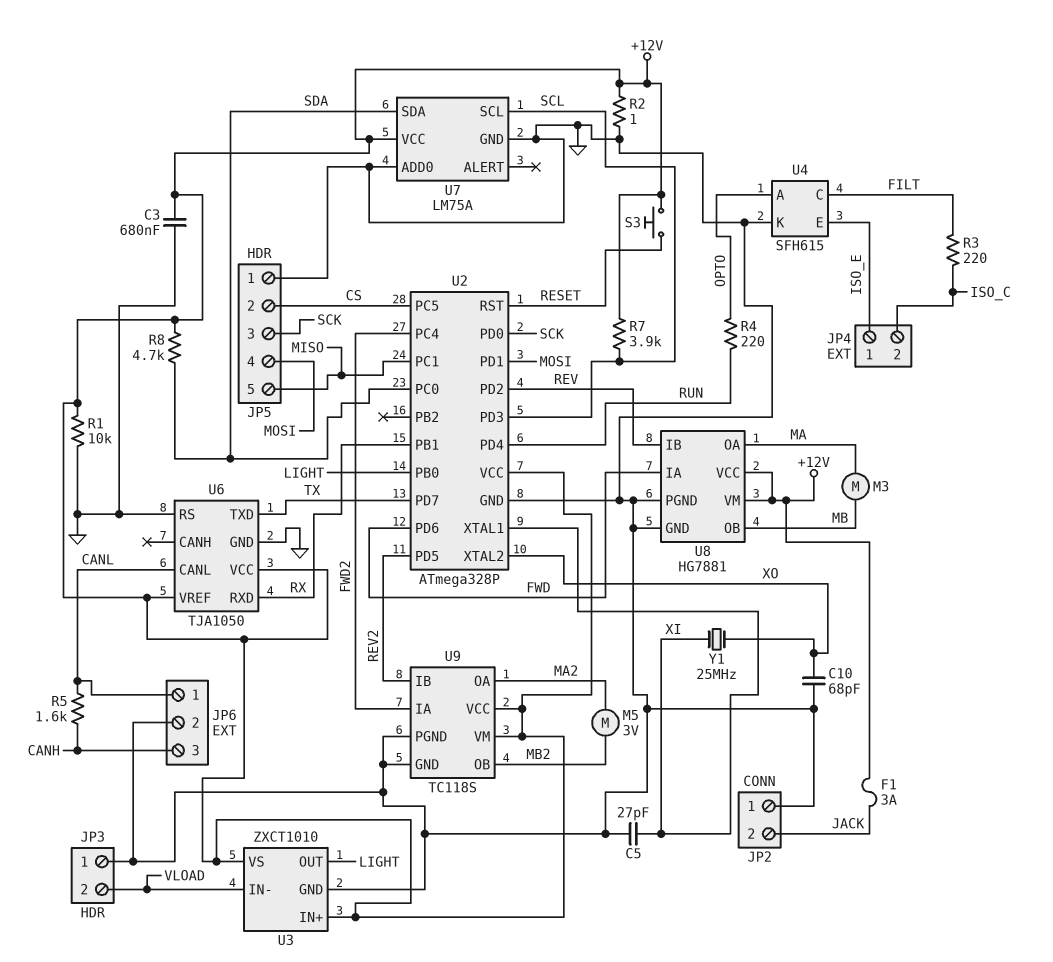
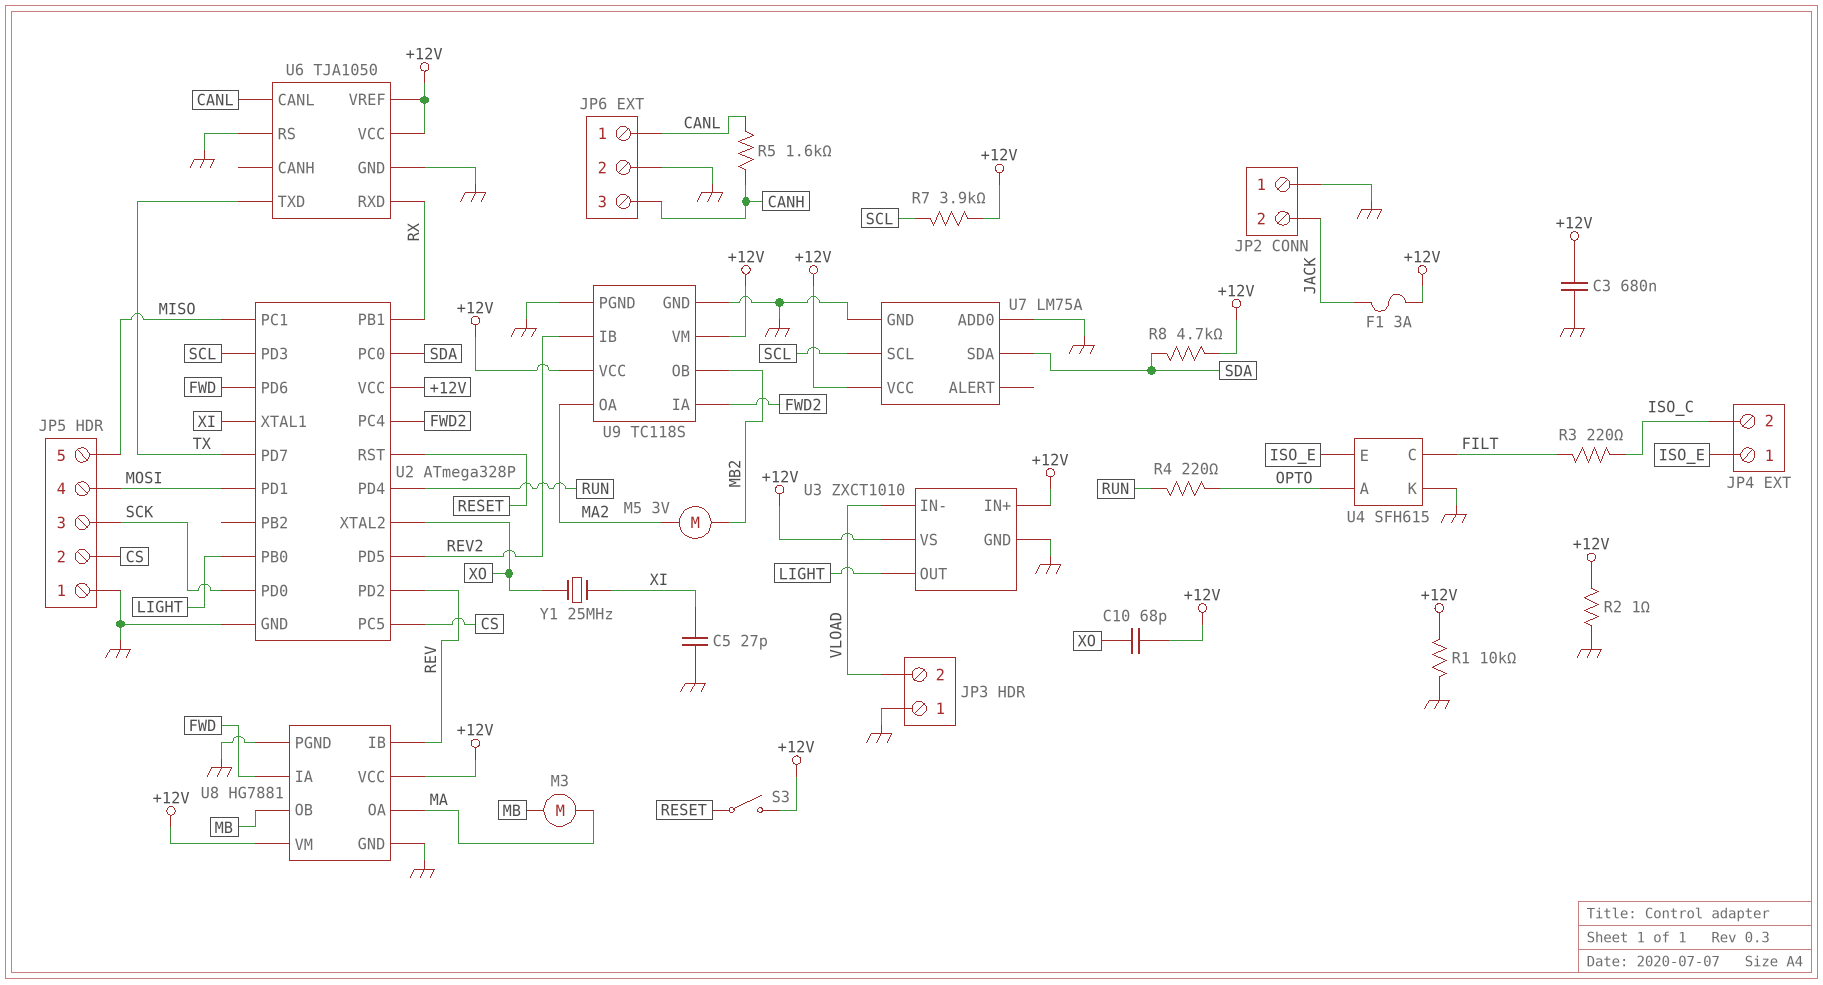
C10: 68pF (GND, XO) -> 68pF (+12V, XO)
S3: button (+12V, RESET) -> switch (+12V, RESET)

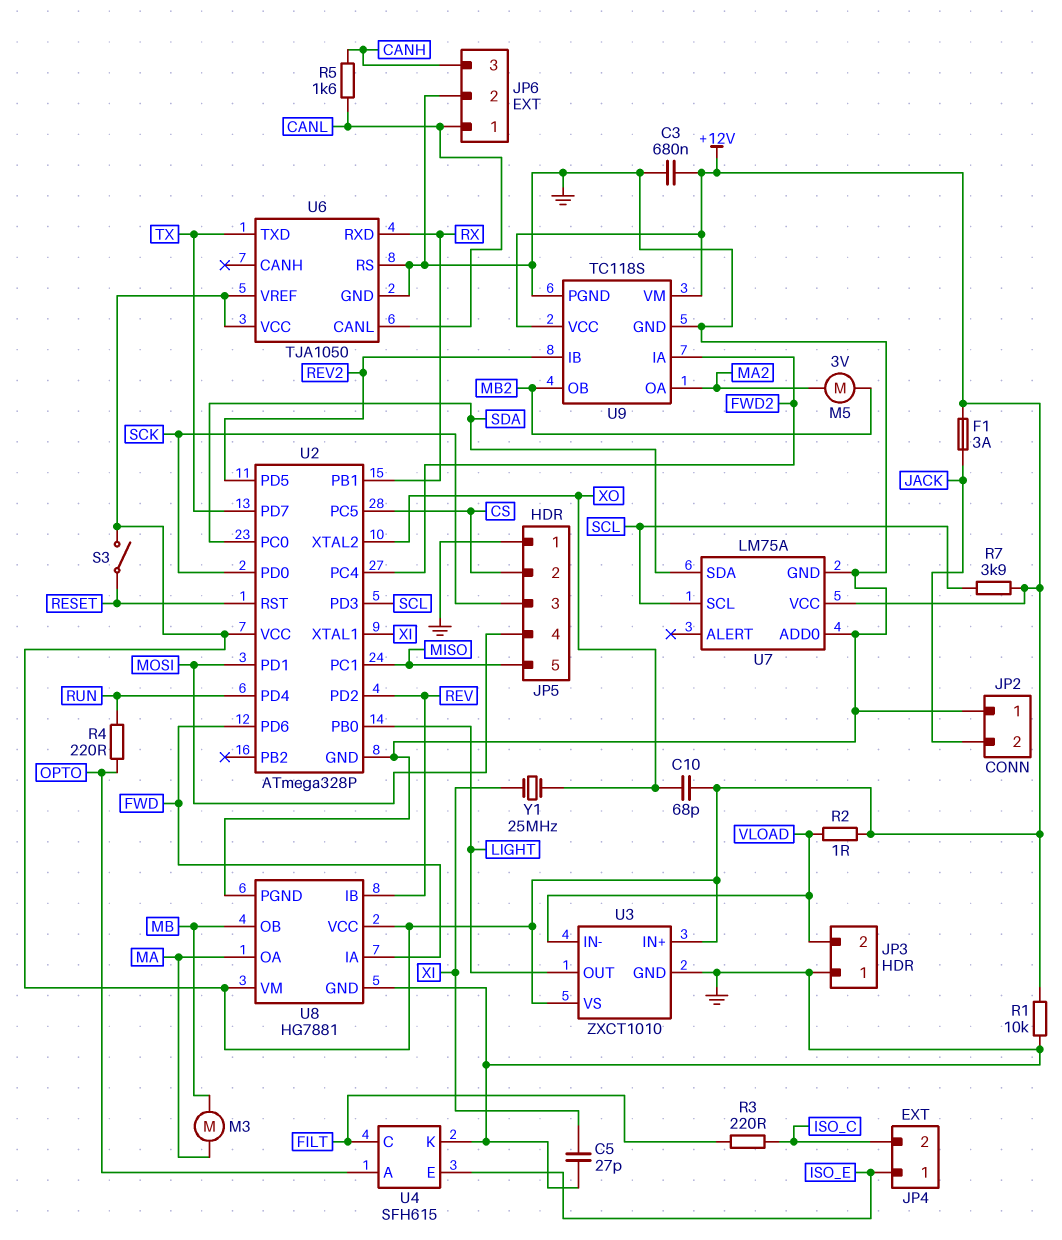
R2: 1 (+12V, GND) -> 1 (+12V, VLOAD)
R8: 4.7k (+12V, SDA) -> none

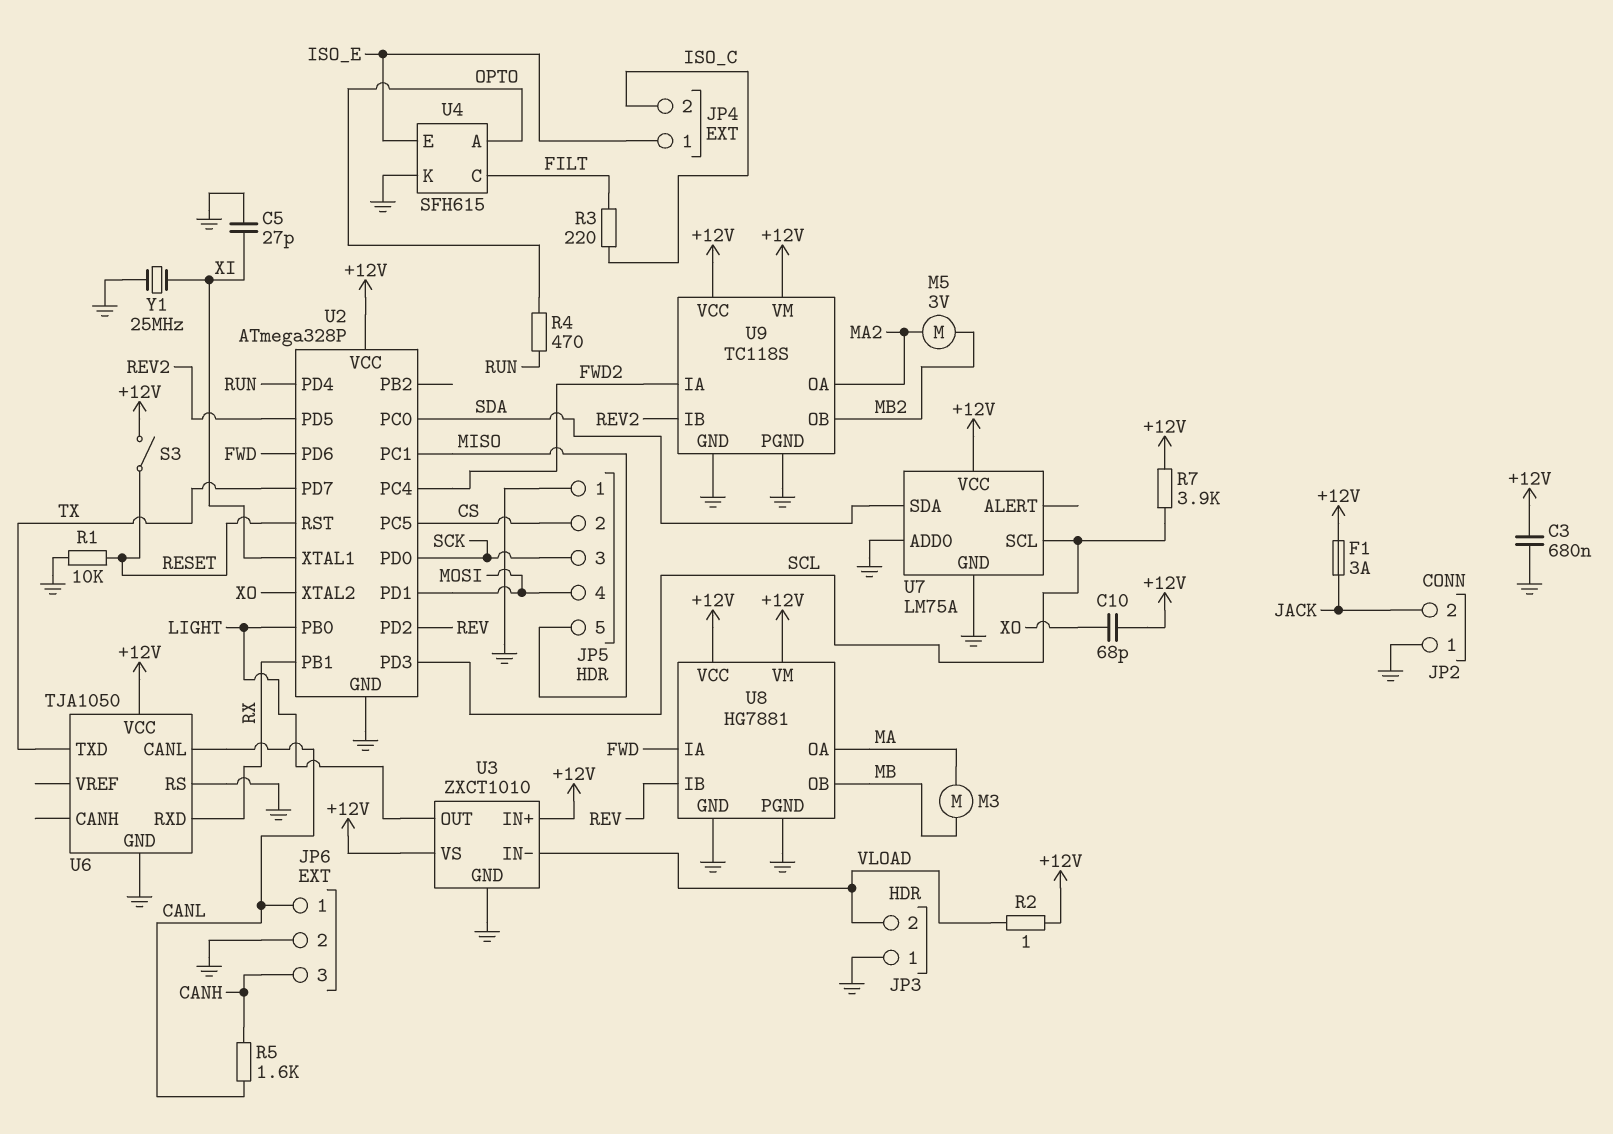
R1: 10k (+12V, GND) -> 10k (GND, RESET)
R4: 220 (OPTO, RUN) -> 470 (OPTO, RUN)
U6 pin VREF: +12V -> none
Y1: 25MHz (XI, XO) -> 25MHz (GND, XI)

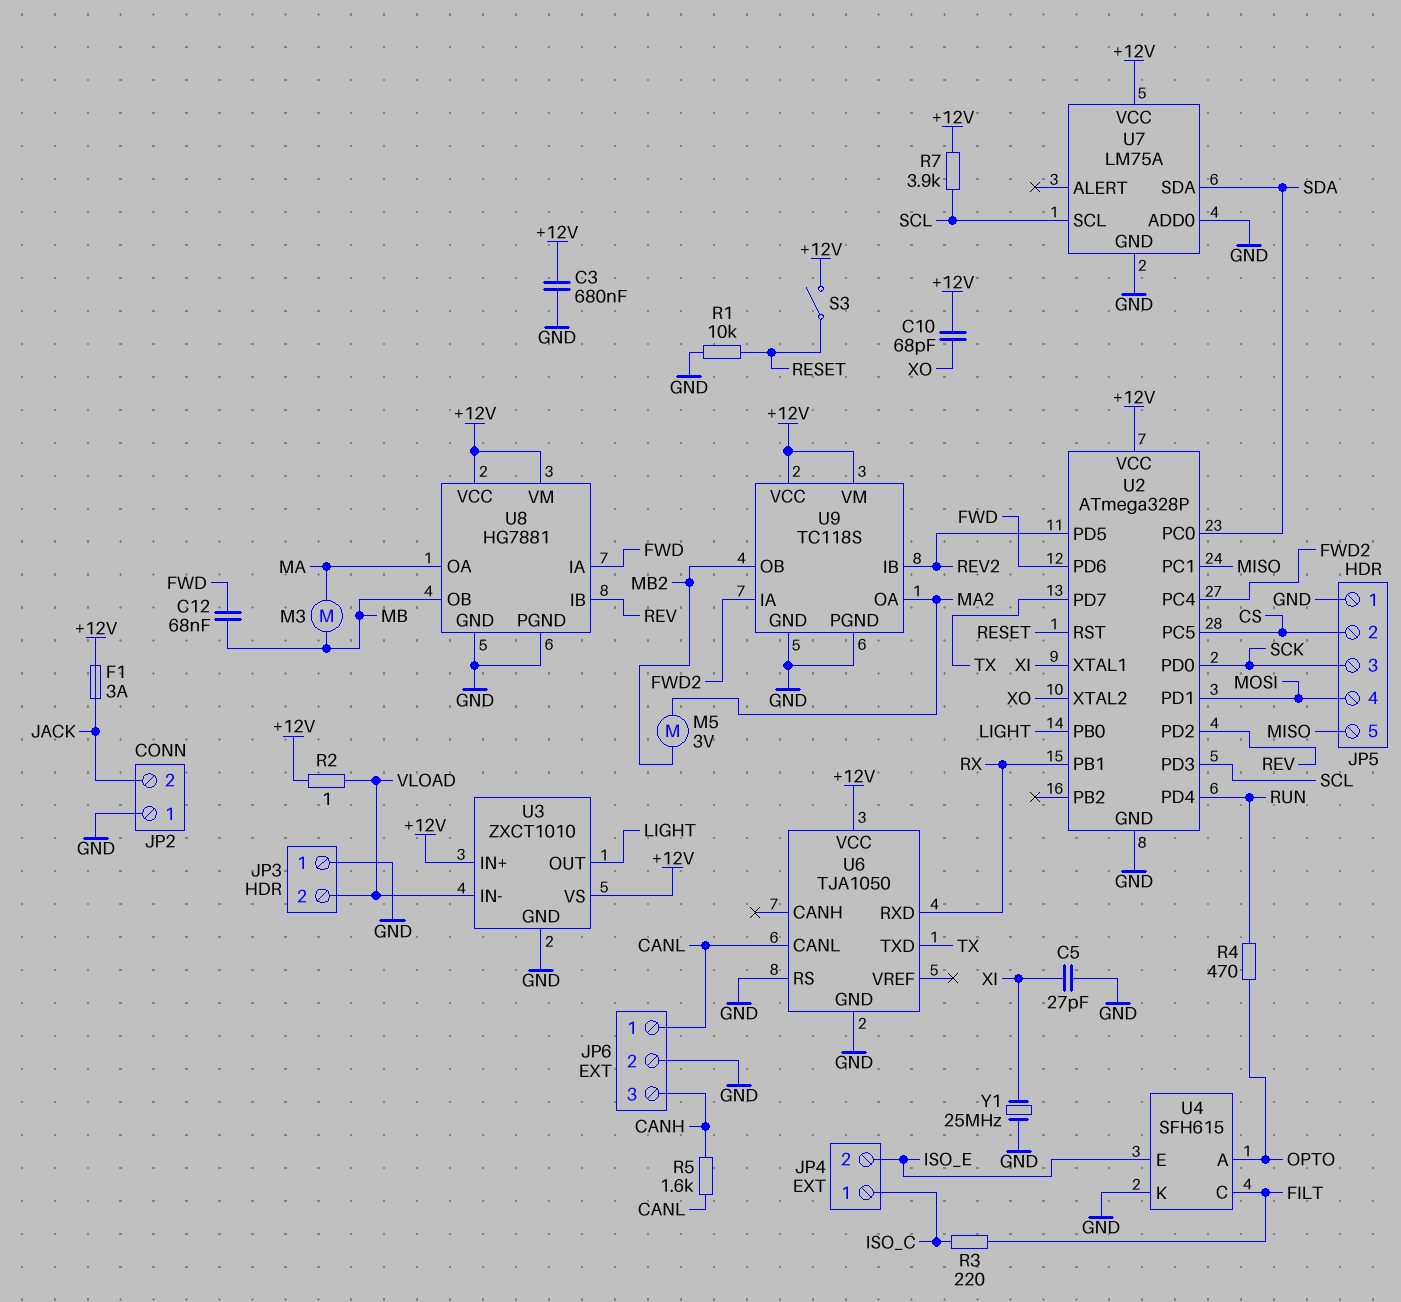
C12: none -> 68nF (FWD, MB)
JP4 pin 1: ISO_E -> ISO_C
JP4 pin 2: ISO_C -> ISO_E

